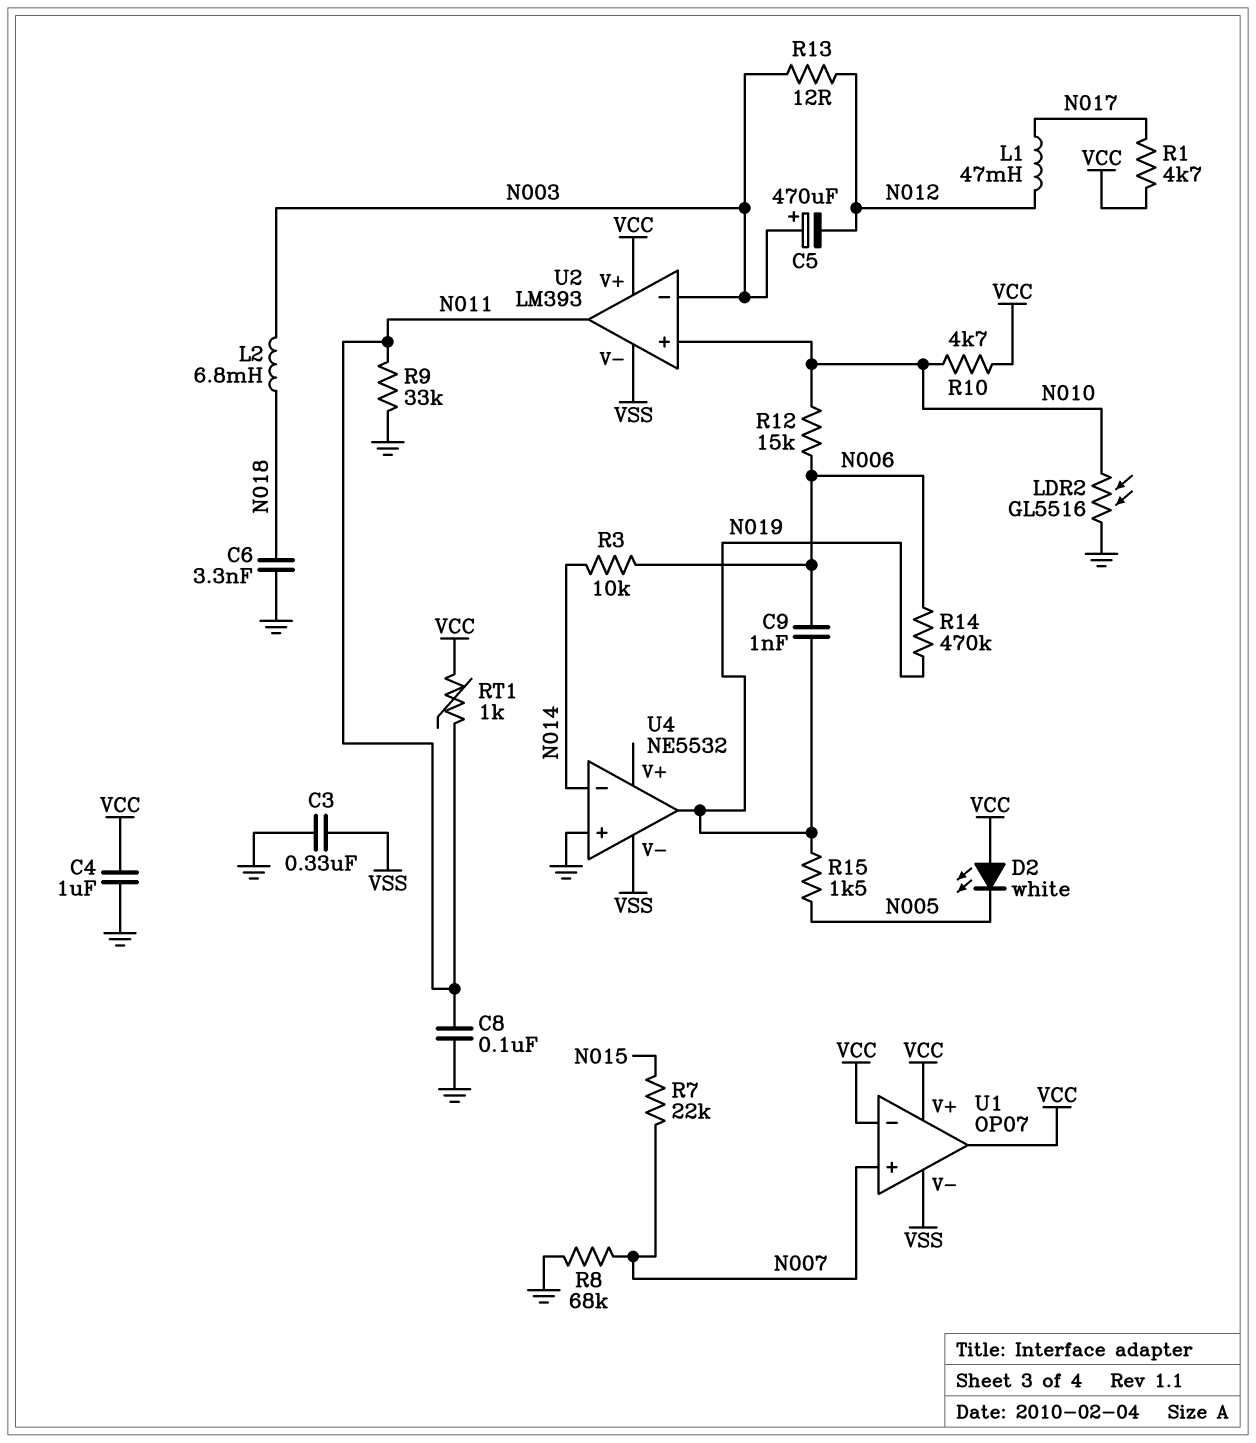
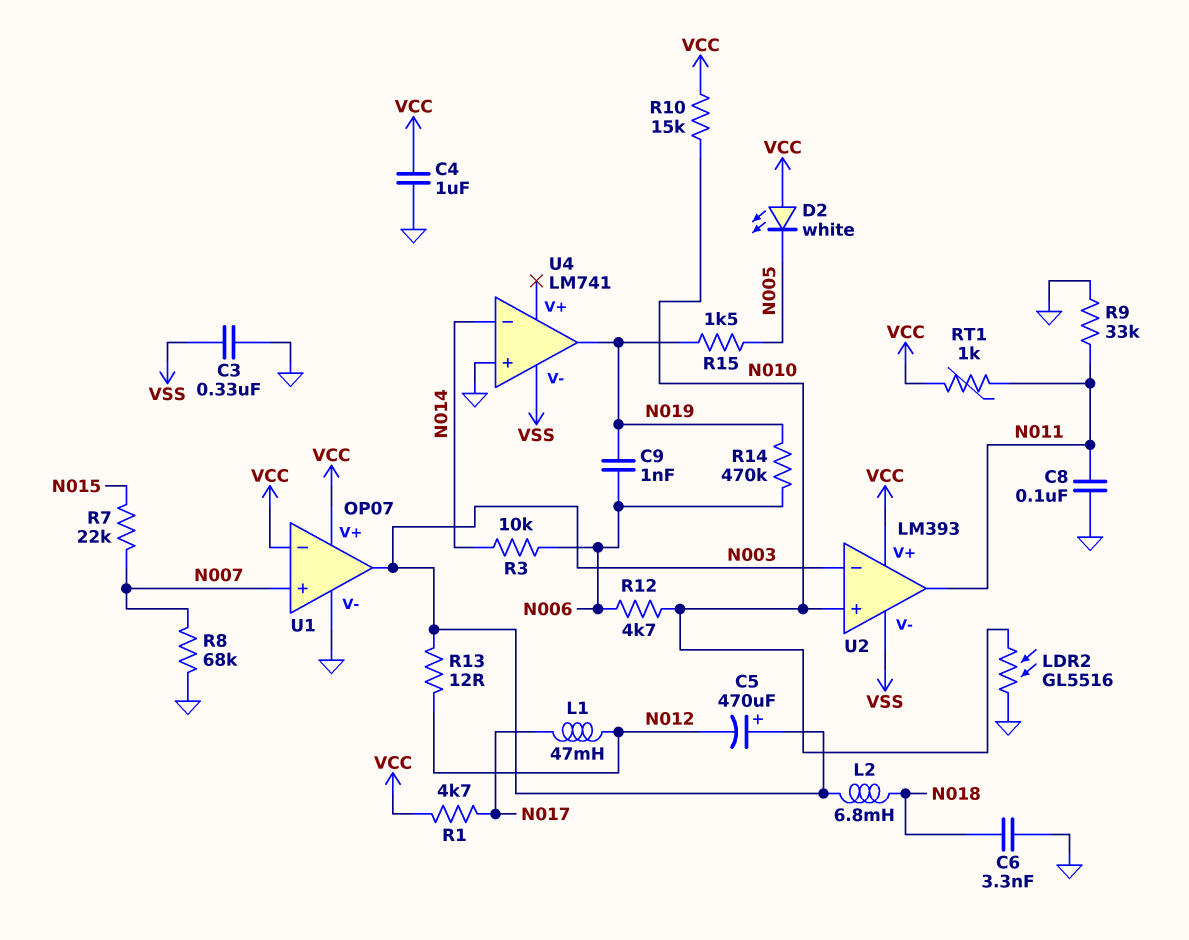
R10: 4.7k (N010, VCC) -> 15k (N010, VCC)
R12: 15k (N006, N010) -> 4.7k (N006, N010)
U1 pin V-: VSS -> GND
U1 pin out: VCC -> N003
U4: NE5532 -> LM741

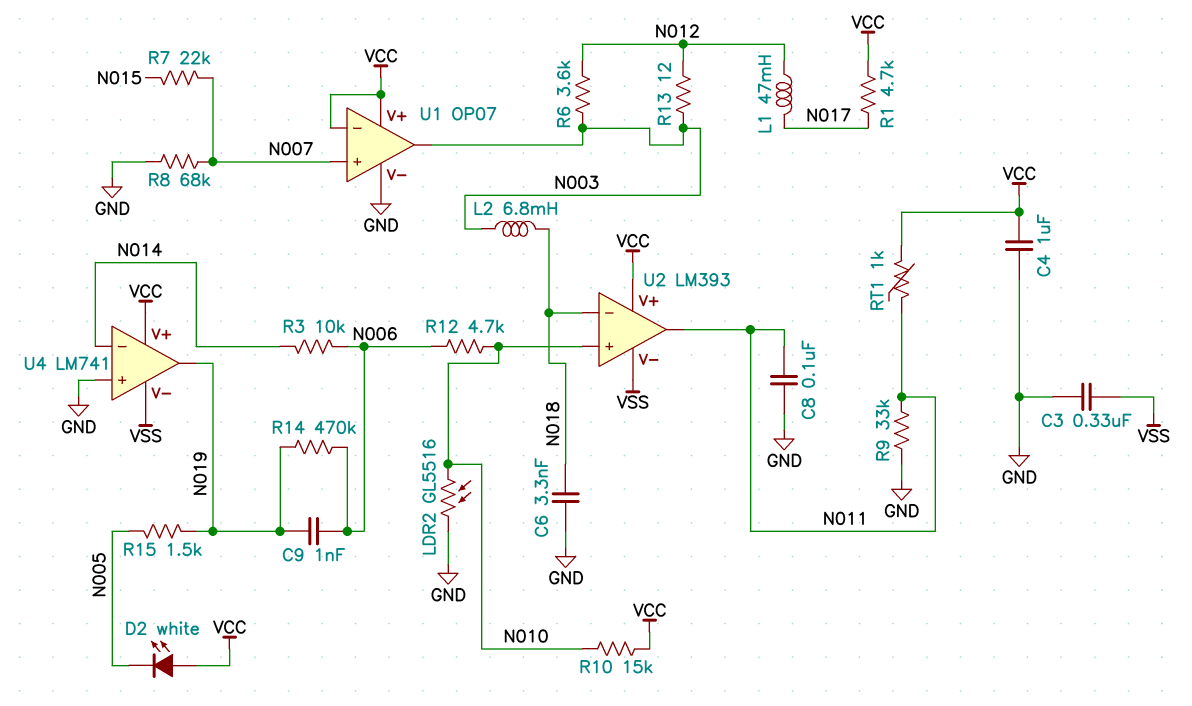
C5: 470uF (plus N003, minus N012) -> none
R6: none -> 3.6k (N003, N012)
U2 pin in-: N003 -> N018
U4 pin V+: none -> VCC

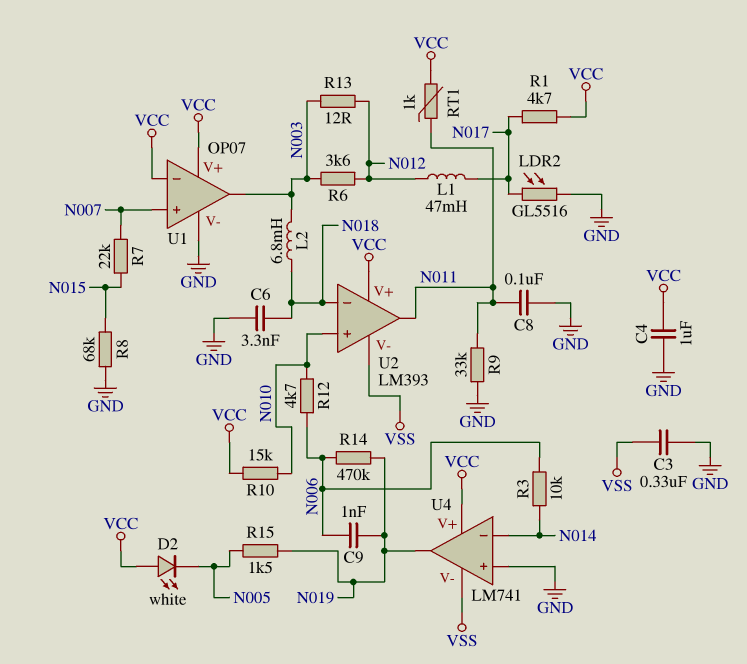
LDR2: GL5516 (GND, N010) -> GL5516 (GND, N017)
R8: 68k (GND, N007) -> 68k (GND, N015)

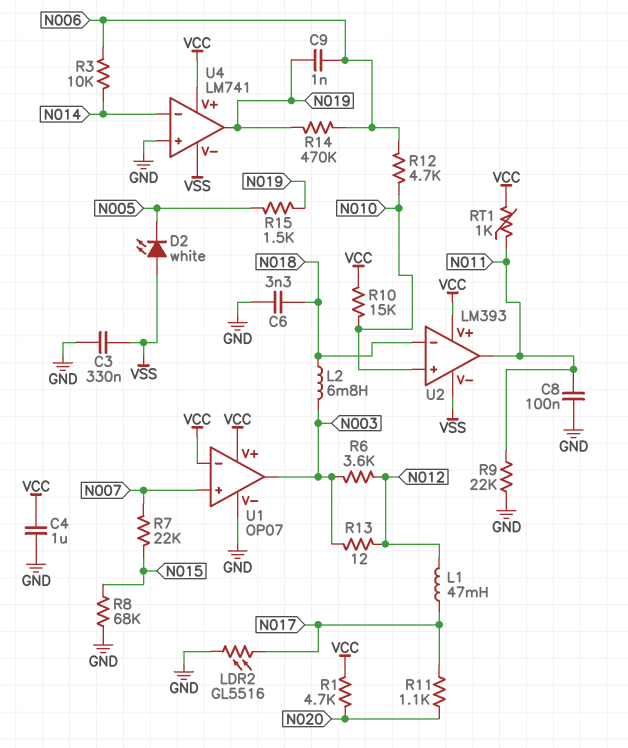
D2: LED white (A VCC, K N005) -> LED white (A VSS, K N005)
R1: 4.7k (N017, VCC) -> 4.7k (N020, VCC)
R9: 33k (GND, N011) -> 22k (GND, N011)
R11: none -> 1.1k (N017, N020)

